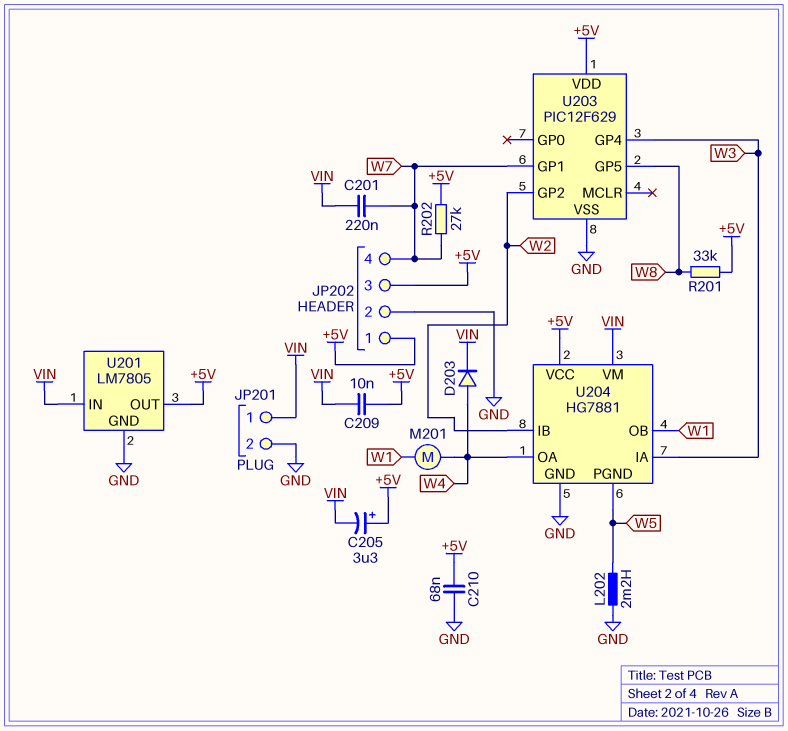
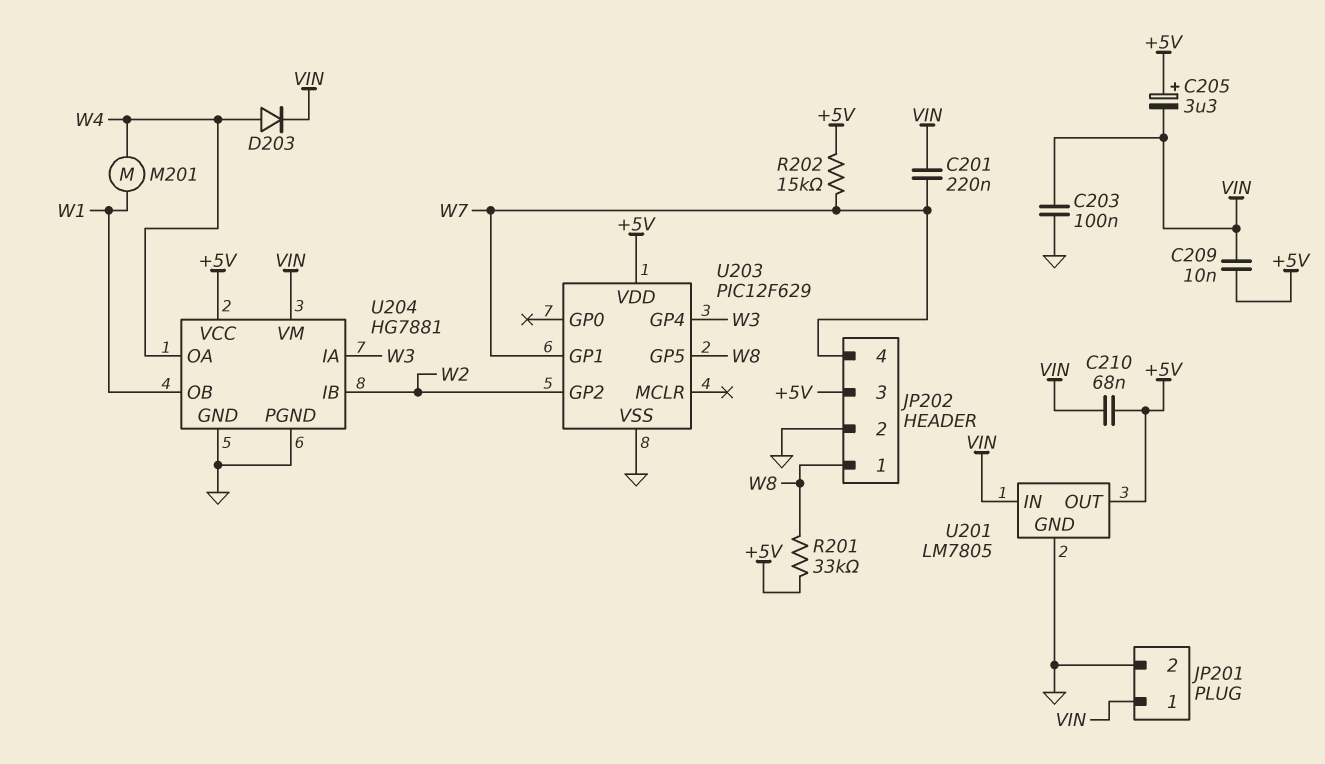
C203: none -> 100nF (GND, VIN)
C210: 68nF (+5V, GND) -> 68nF (+5V, VIN)
JP202 pin 1: +5V -> W8
L202: 2.2mH (GND, W5) -> none
R202: 27k (+5V, W7) -> 15k (+5V, W7)
U204 pin PGND: W5 -> GND

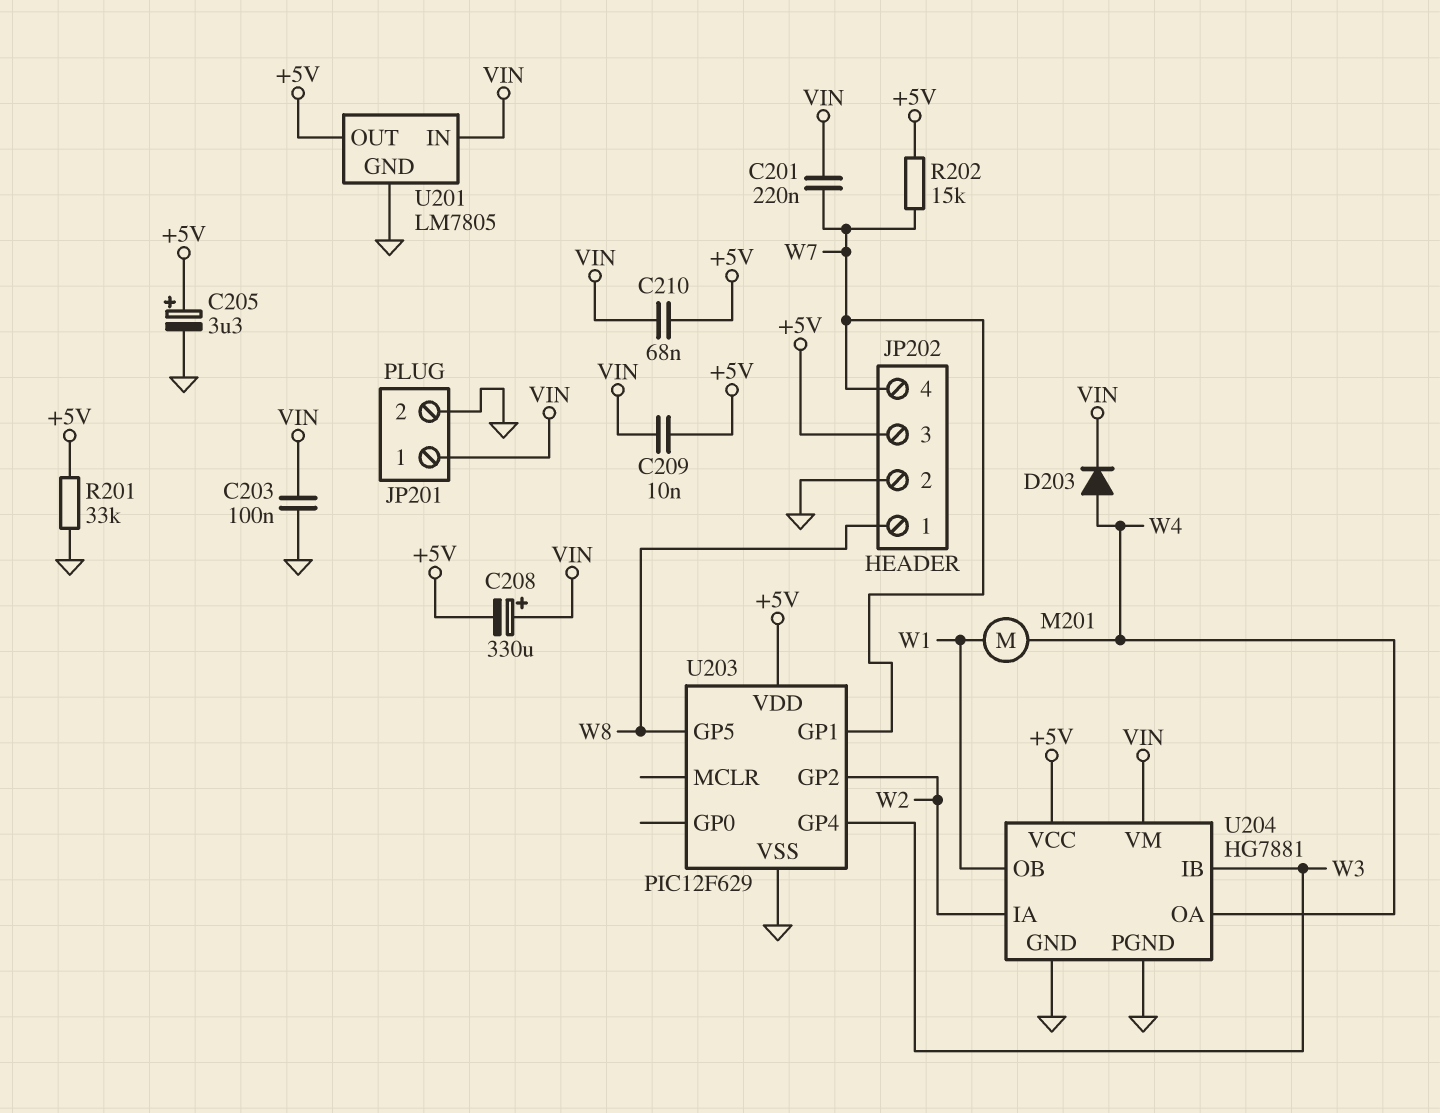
C205: 3.3uF (plus +5V, minus VIN) -> 3.3uF (plus +5V, minus GND)
C208: none -> 330uF (plus VIN, minus +5V)
R201: 33k (+5V, W8) -> 33k (+5V, GND)
U204 pin IA: W3 -> W2
U204 pin IB: W2 -> W3

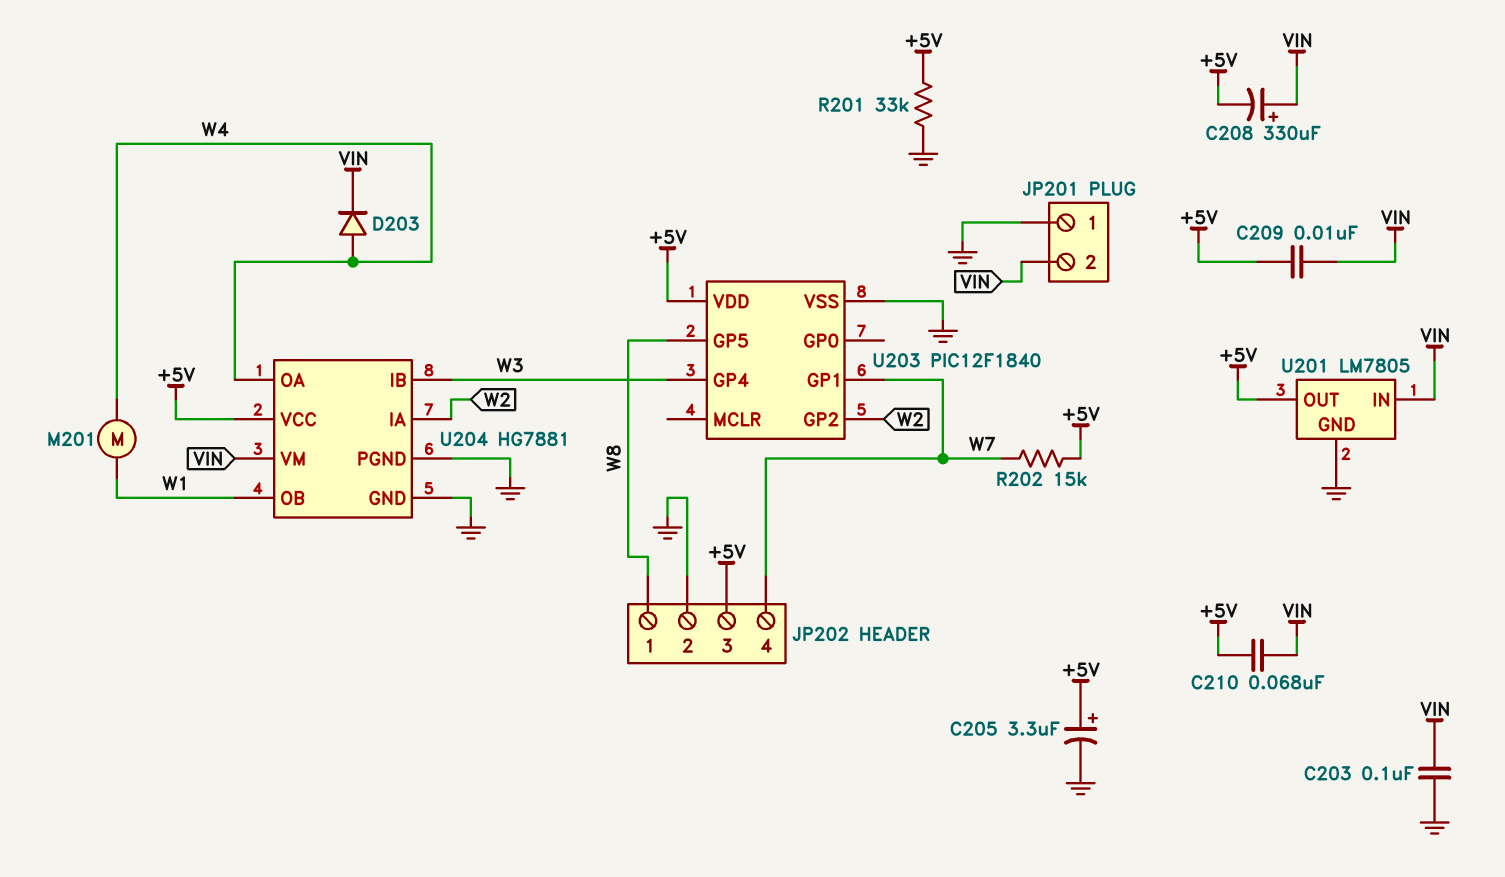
C201: 220nF (VIN, W7) -> none
JP201 pin 1: VIN -> GND
JP201 pin 2: GND -> VIN
U203: PIC12F629 -> PIC12F1840

